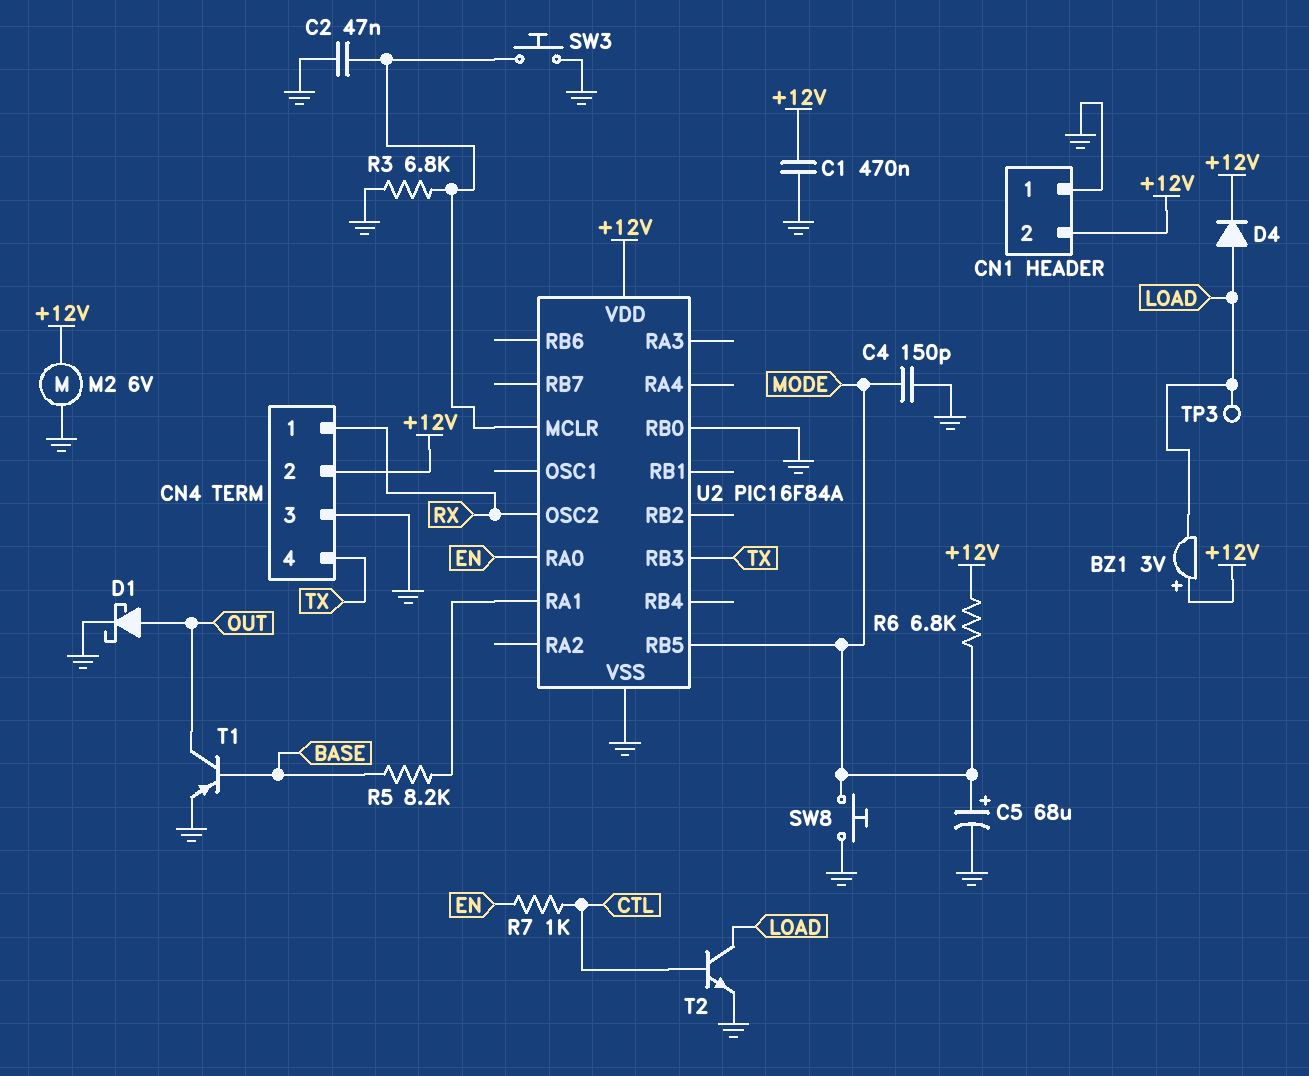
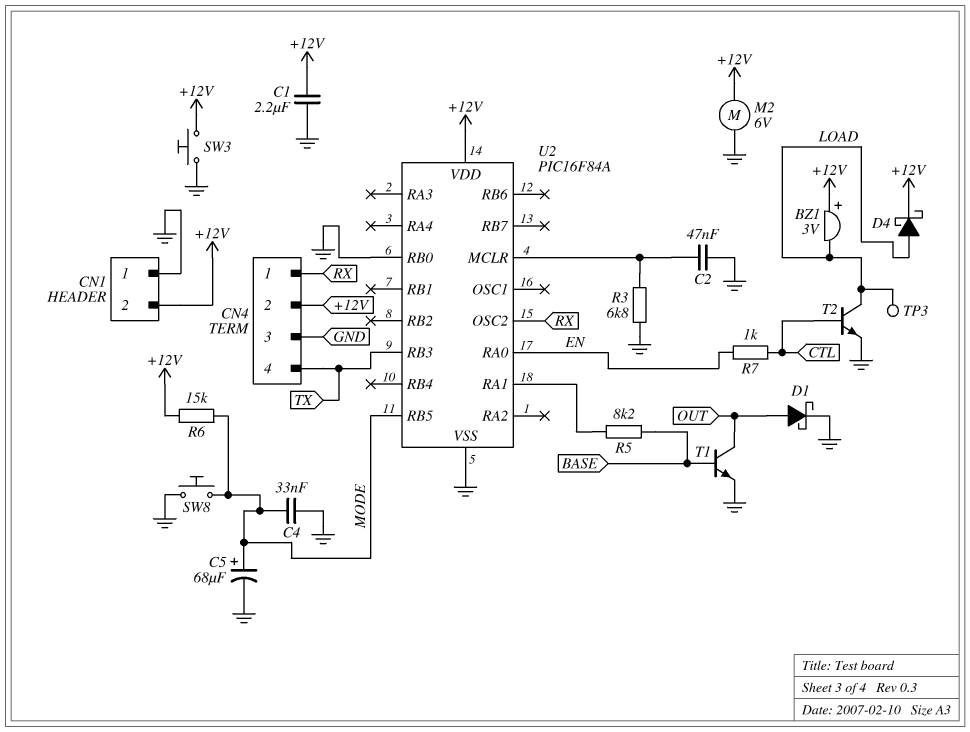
C1: 470nF (+12V, GND) -> 2.2uF (+12V, GND)
C4: 150pF (GND, MODE) -> 33nF (GND, MODE)
D4: diode (A LOAD, K +12V) -> schottky (A LOAD, K +12V)
R6: 6.8k (+12V, MODE) -> 15k (+12V, MODE)
SW3: button (GND, U2/MCLR) -> button (+12V, GND)
T1: PNP (B BASE, C OUT, E GND) -> NPN (B BASE, C OUT, E GND)

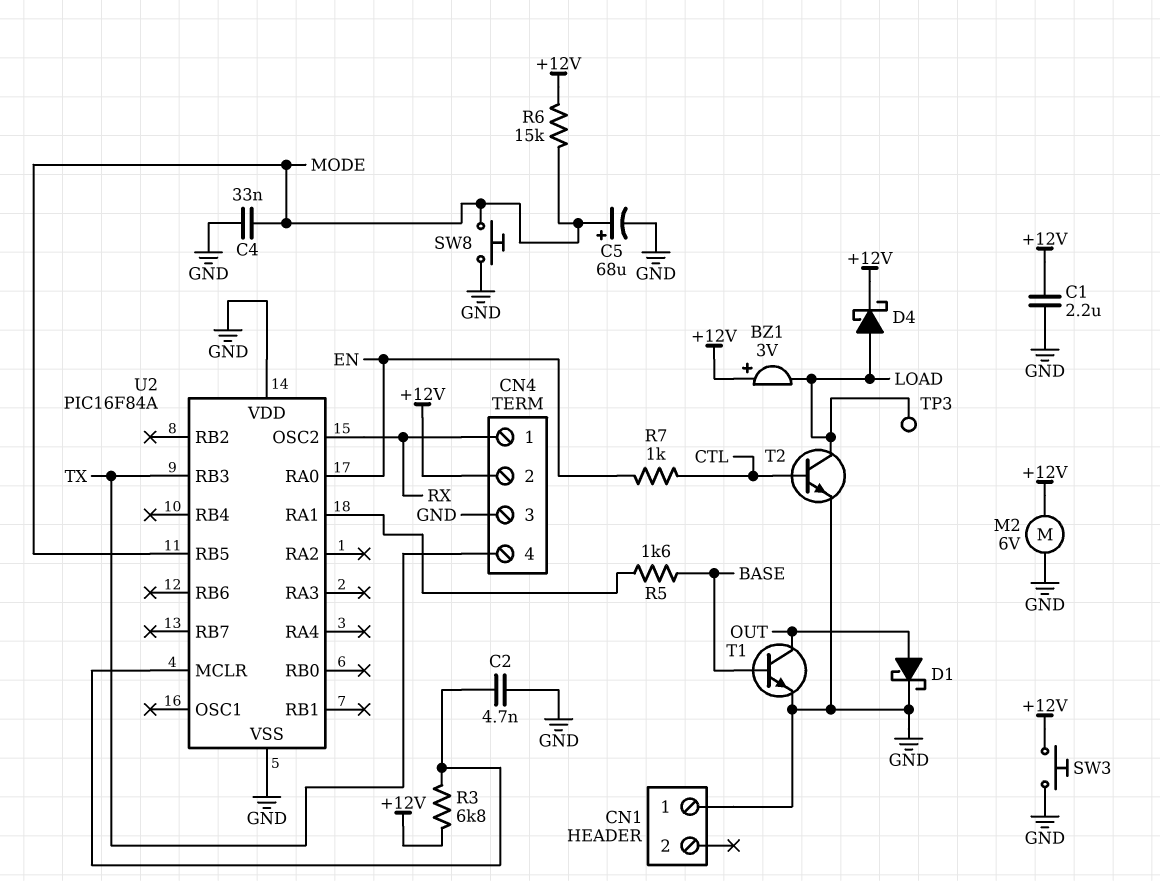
C2: 47nF (GND, U2/MCLR) -> 4.7nF (GND, U2/MCLR)
CN1 pin 2: +12V -> none
R3: 6.8k (GND, U2/MCLR) -> 6.8k (+12V, U2/MCLR)
R5: 8.2k (BASE, U2/RA1) -> 1.6k (BASE, U2/RA1)
U2 pin RB0: GND -> none
U2 pin VDD: +12V -> GND

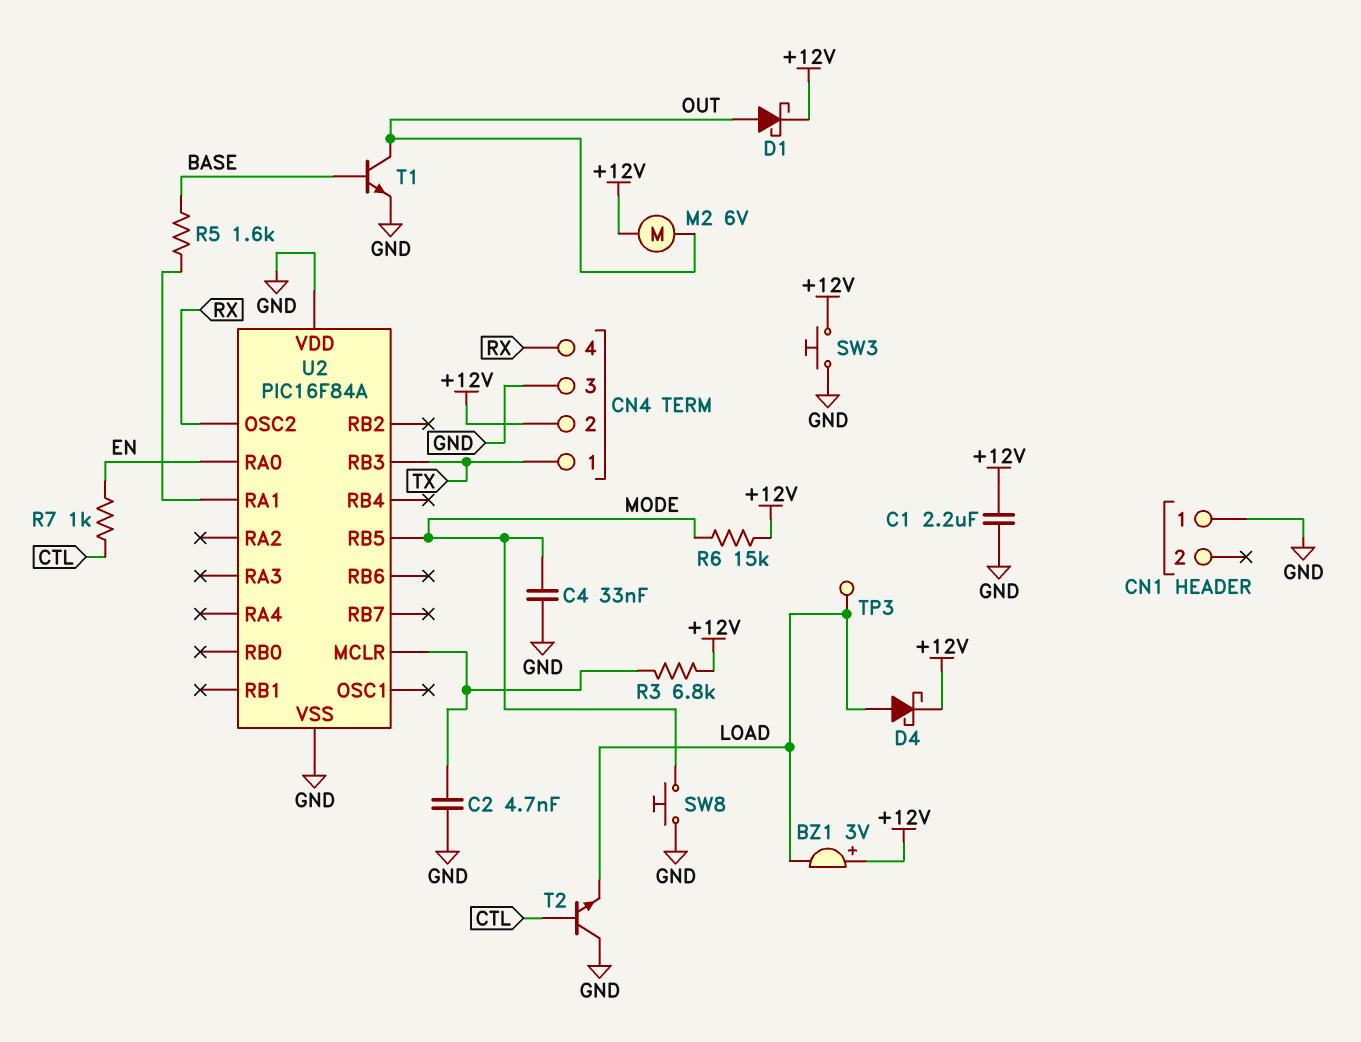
C5: 68uF (plus MODE, minus GND) -> none
CN4 pin 1: RX -> TX
CN4 pin 4: TX -> RX
D1: schottky (A OUT, K GND) -> schottky (A OUT, K +12V)
M2: motor 6V (+12V, GND) -> motor 6V (+12V, OUT)
T2: NPN (B CTL, C LOAD, E GND) -> NPN (B CTL, C GND, E LOAD)

